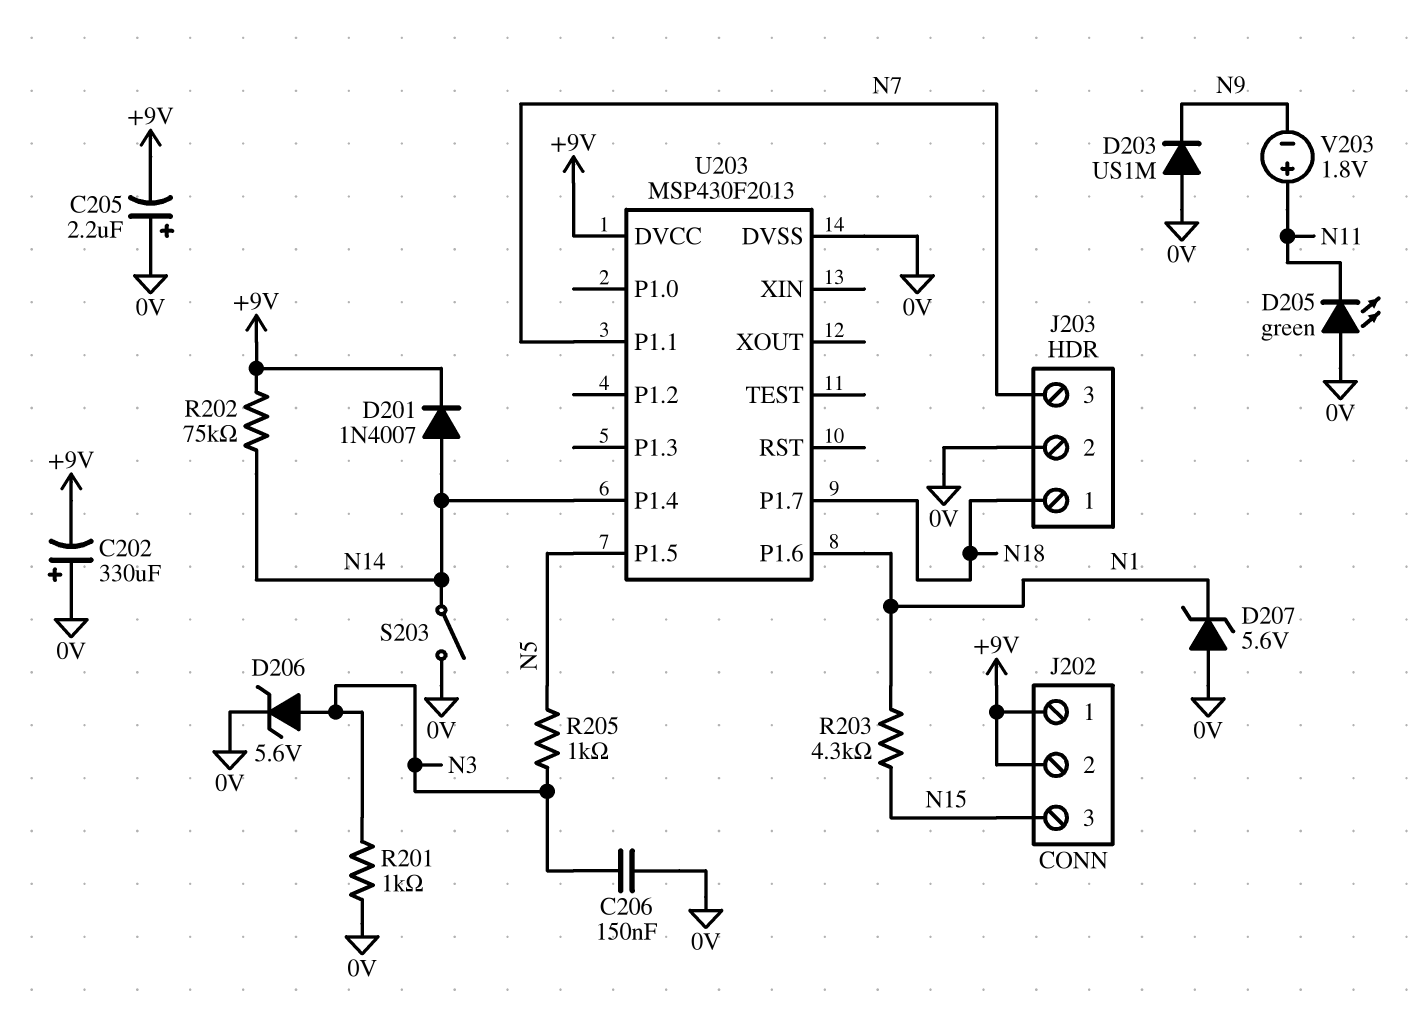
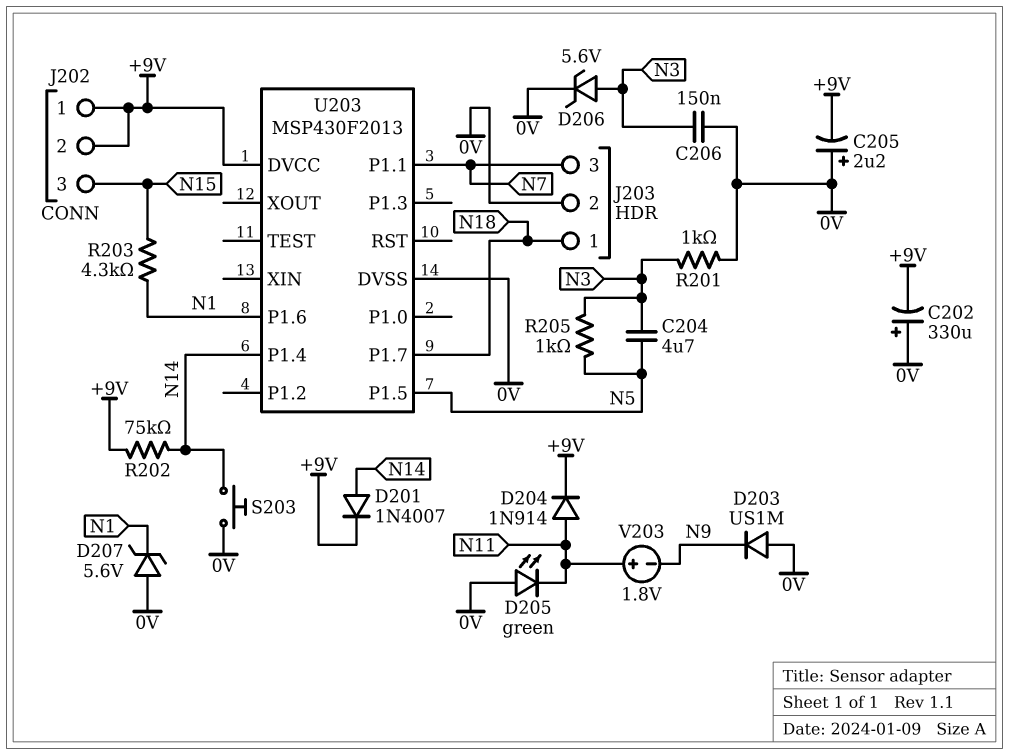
C204: none -> 4.7uF (N3, N5)
D204: none -> diode 1N914 (A N11, K +9V)
S203: switch (0V, N14) -> button (0V, N14)

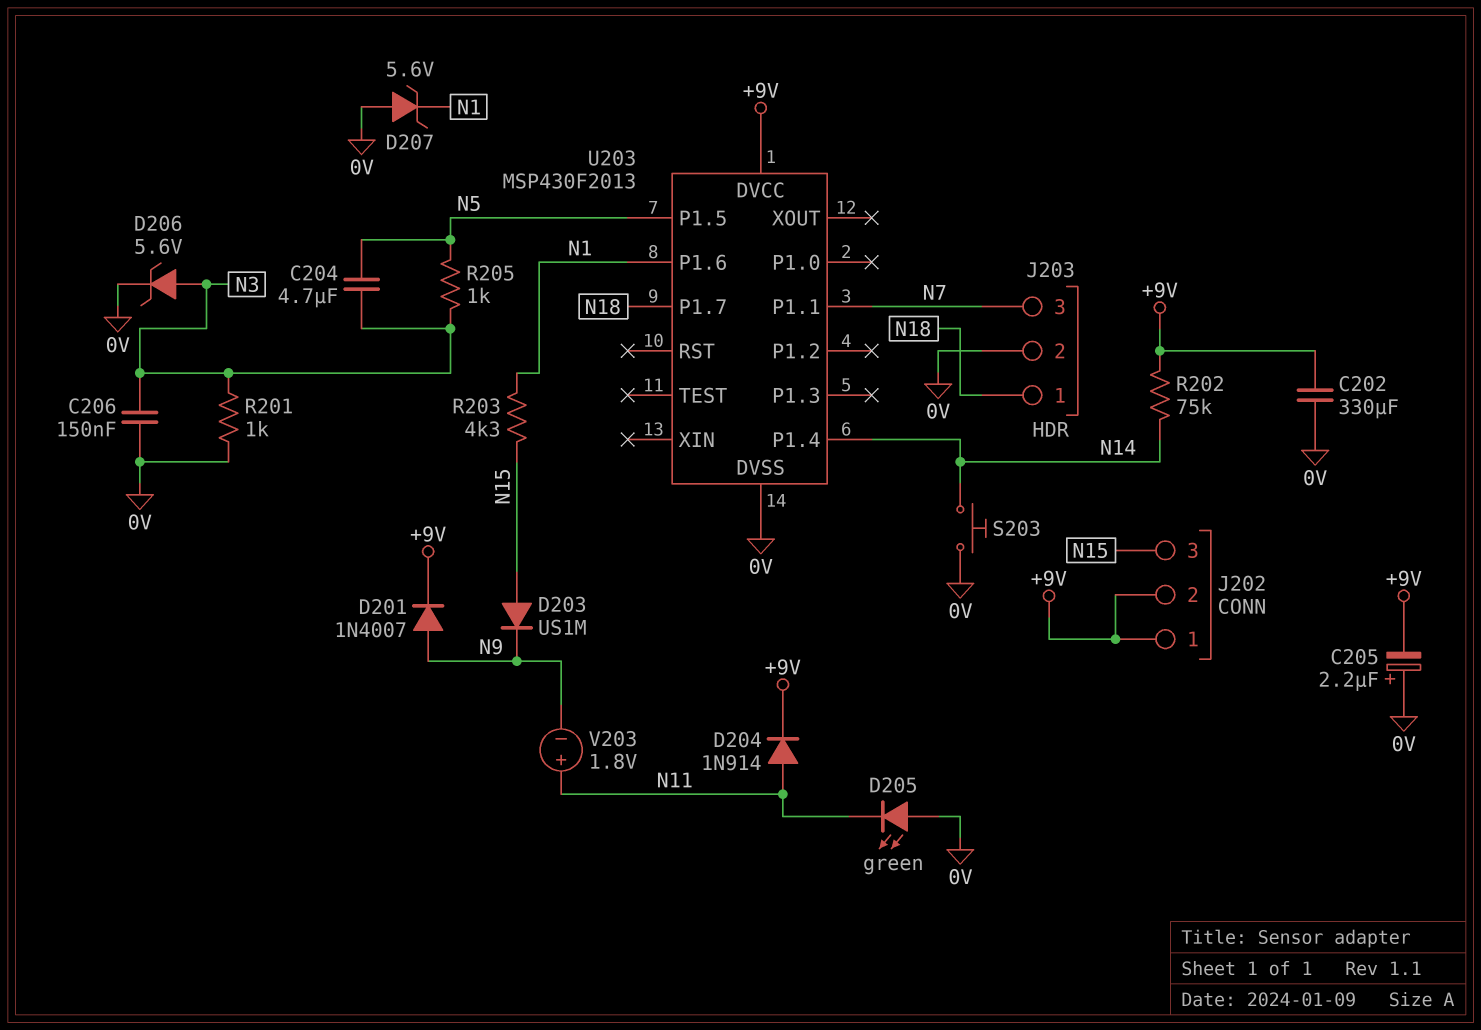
C202: 330uF (plus 0V, minus +9V) -> 330uF (+9V, 0V)
D201: diode 1N4007 (A N14, K +9V) -> diode 1N4007 (A N9, K +9V)
D203: diode US1M (A 0V, K N9) -> diode US1M (A N15, K N9)

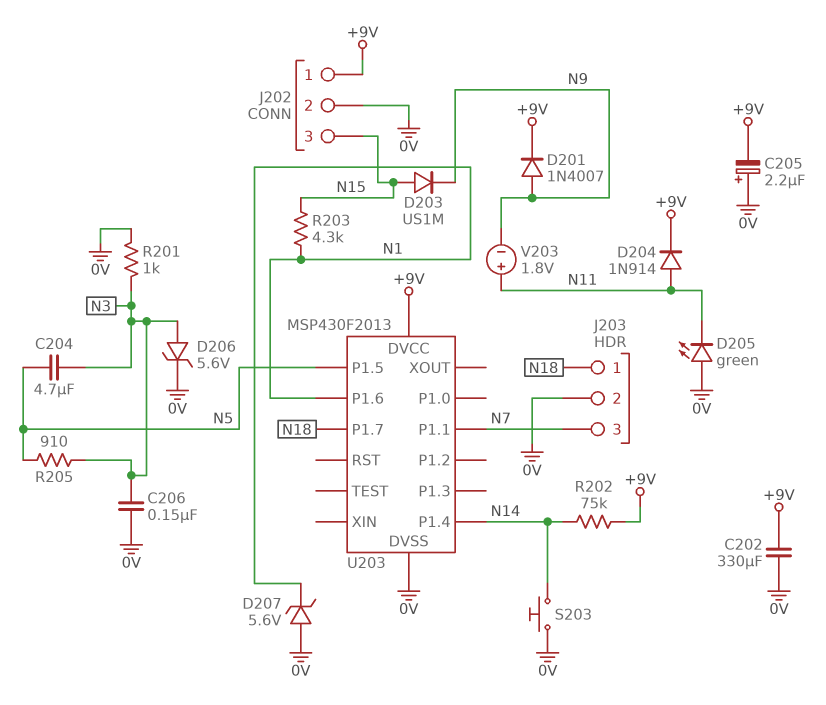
J202 pin 2: +9V -> 0V
R205: 1k (N3, N5) -> 910 (N3, N5)

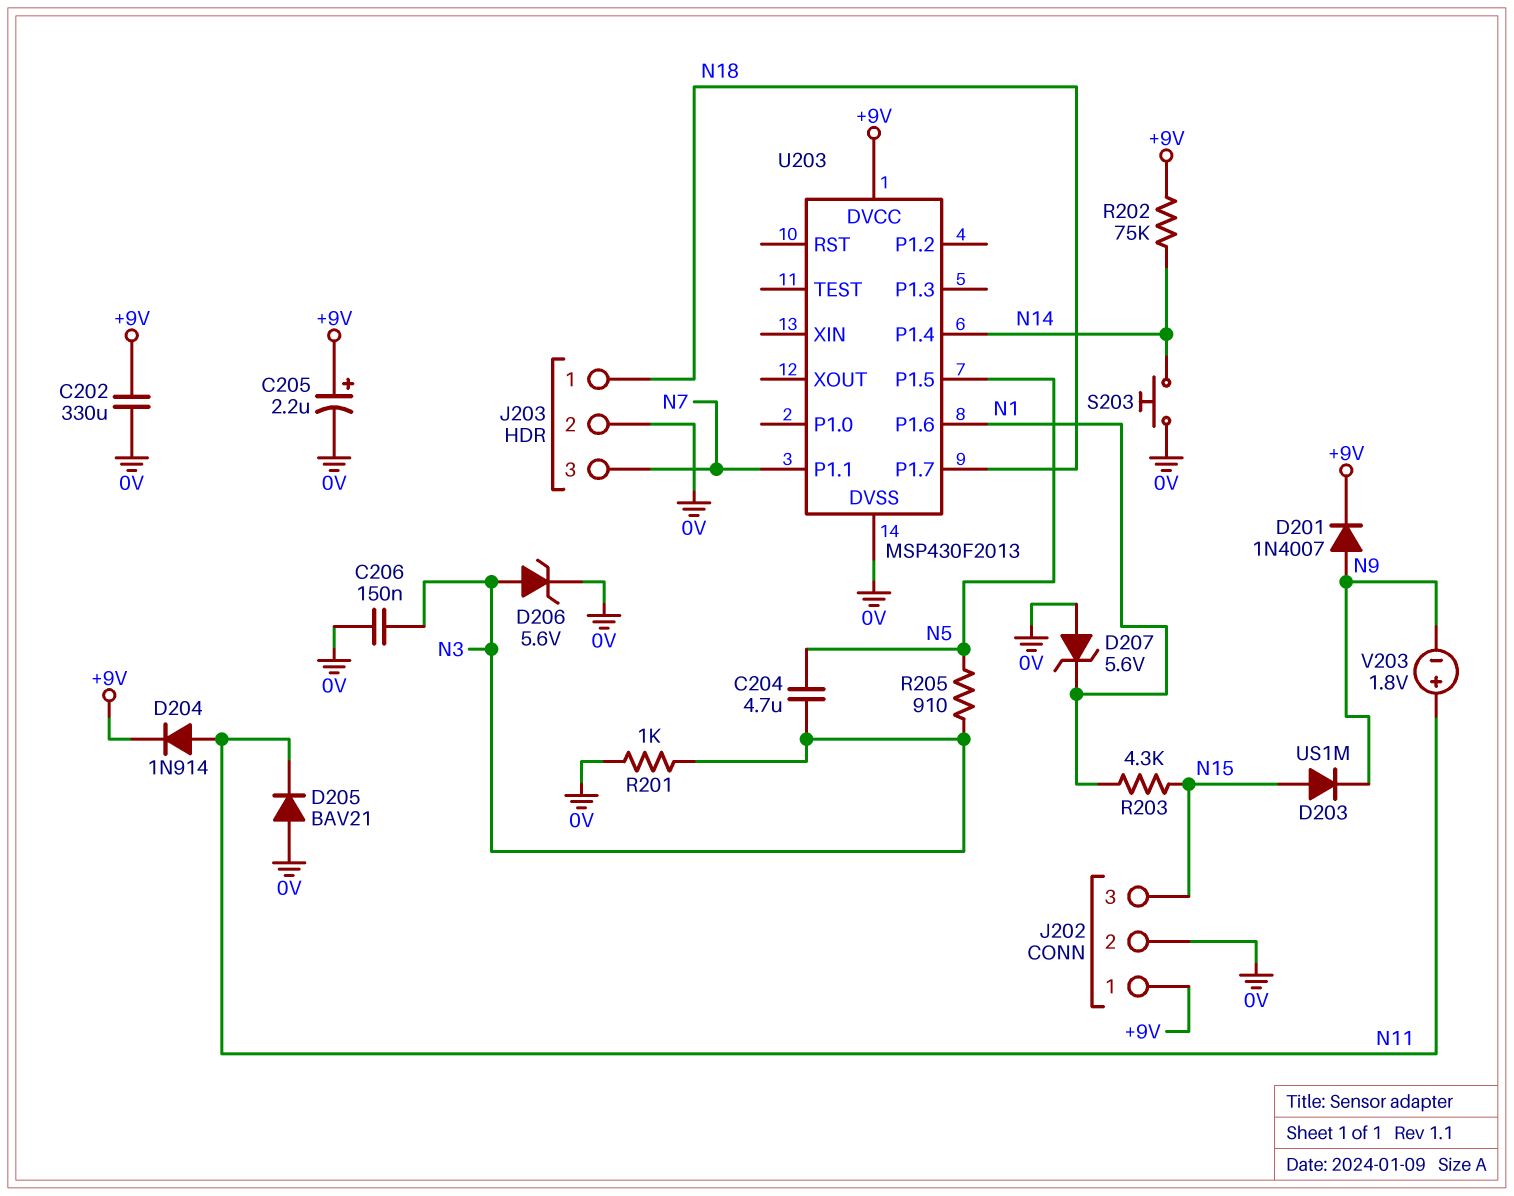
C205: 2.2uF (plus 0V, minus +9V) -> 2.2uF (plus +9V, minus 0V)
D205: LED green (A 0V, K N11) -> diode BAV21 (A 0V, K N11)

